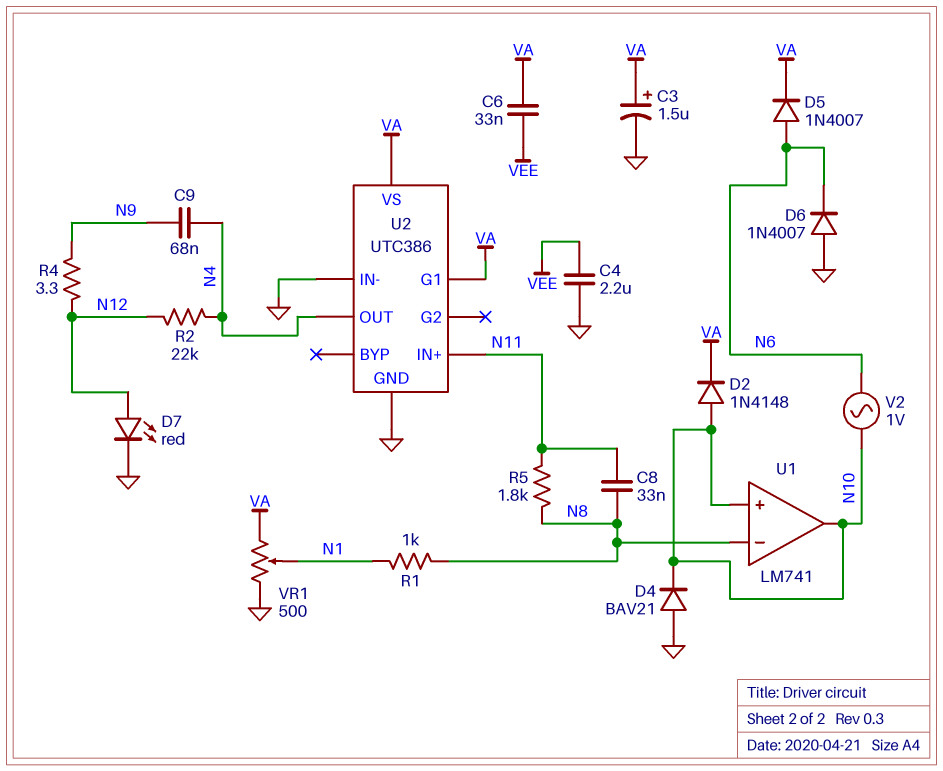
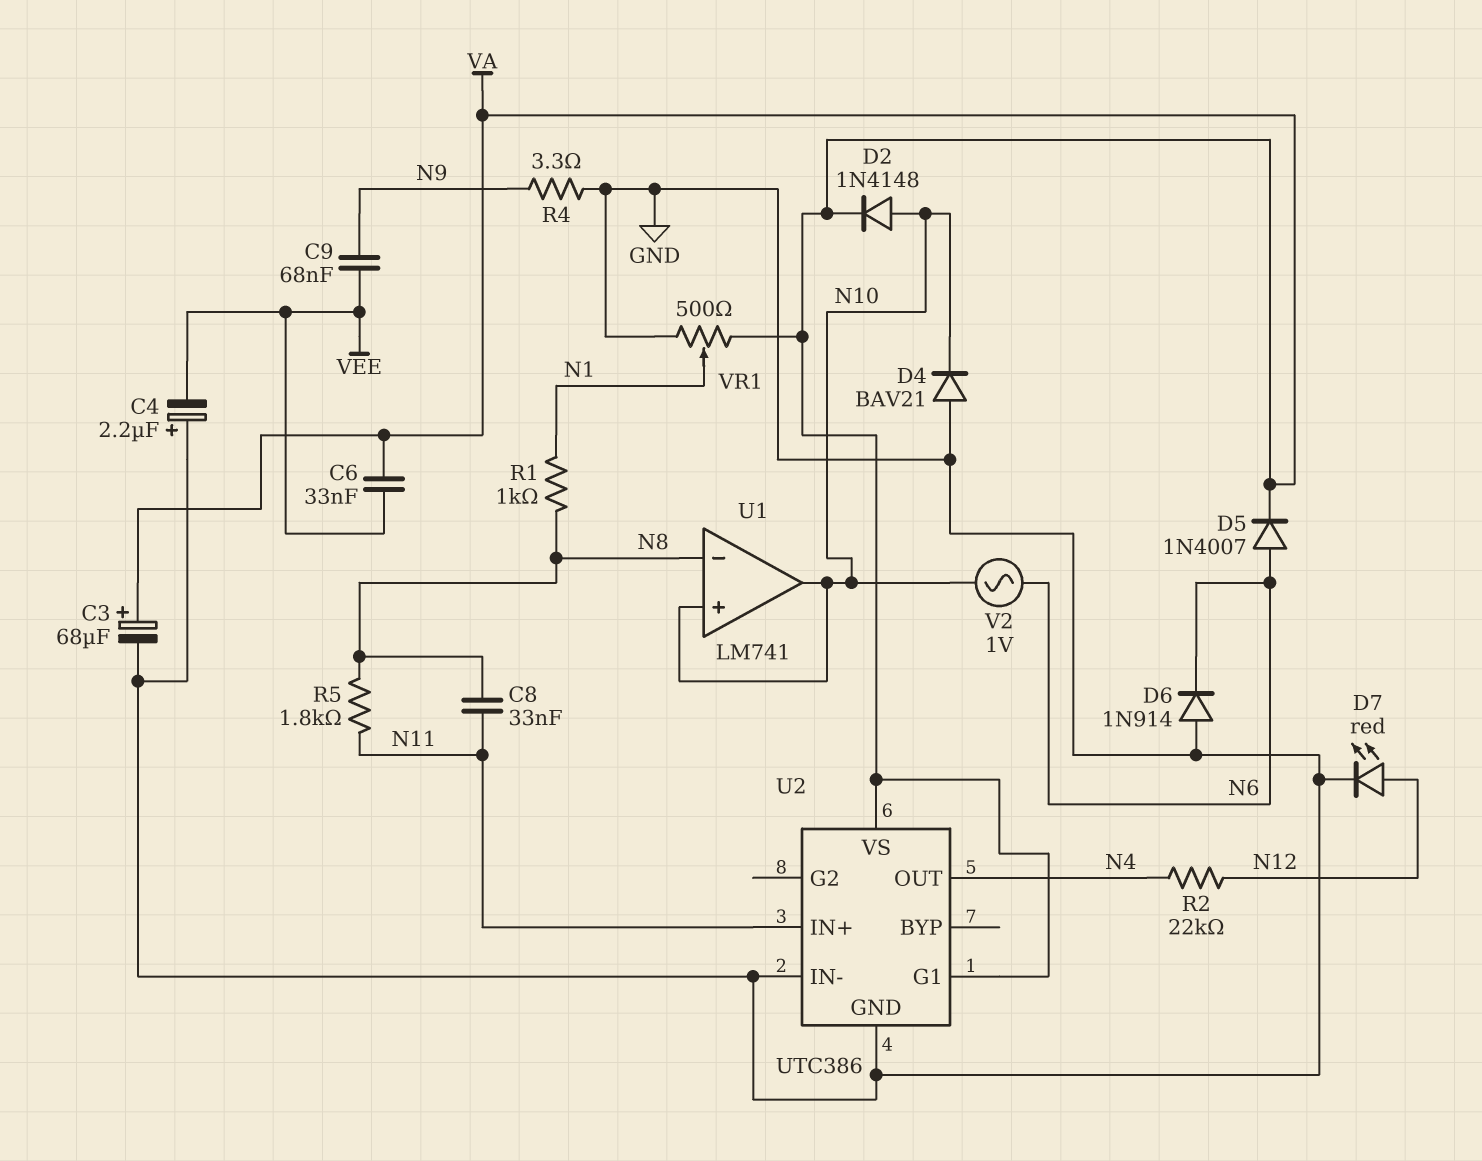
C3: 1.5uF (plus VA, minus GND) -> 68uF (plus VA, minus GND)
C4: 2.2uF (GND, VEE) -> 2.2uF (plus GND, minus VEE)
C9: 68nF (N4, N9) -> 68nF (N9, VEE)
D6: diode 1N4007 (A GND, K N6) -> diode 1N914 (A GND, K N6)
R4: 3.3 (N9, N12) -> 3.3 (GND, N9)

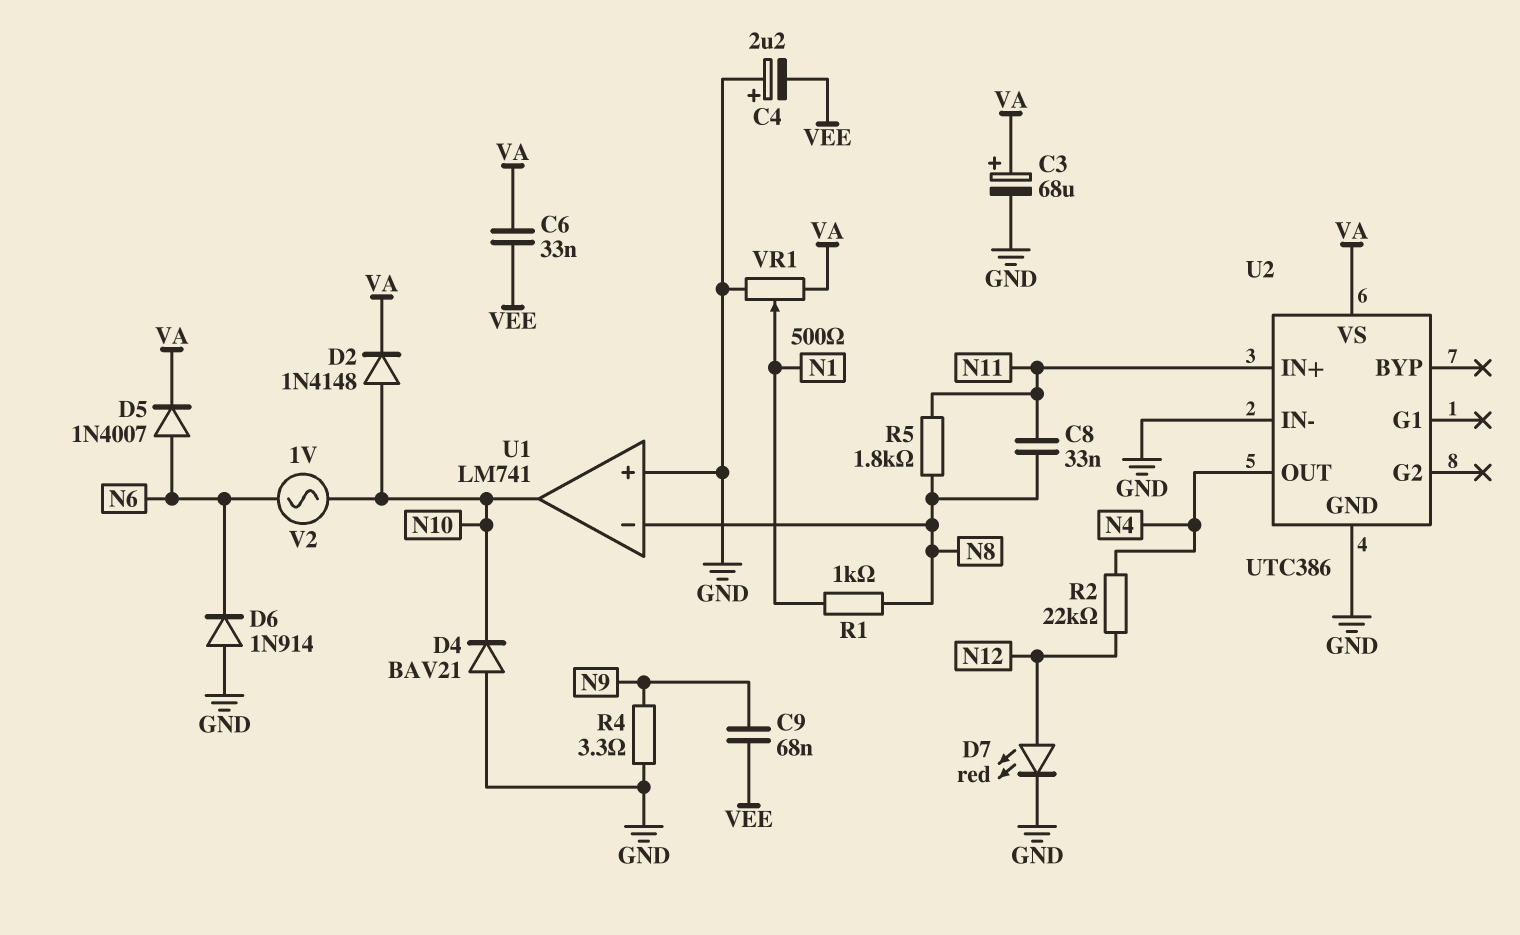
U1 pin in+: N10 -> GND
U2 pin G1: VA -> none

